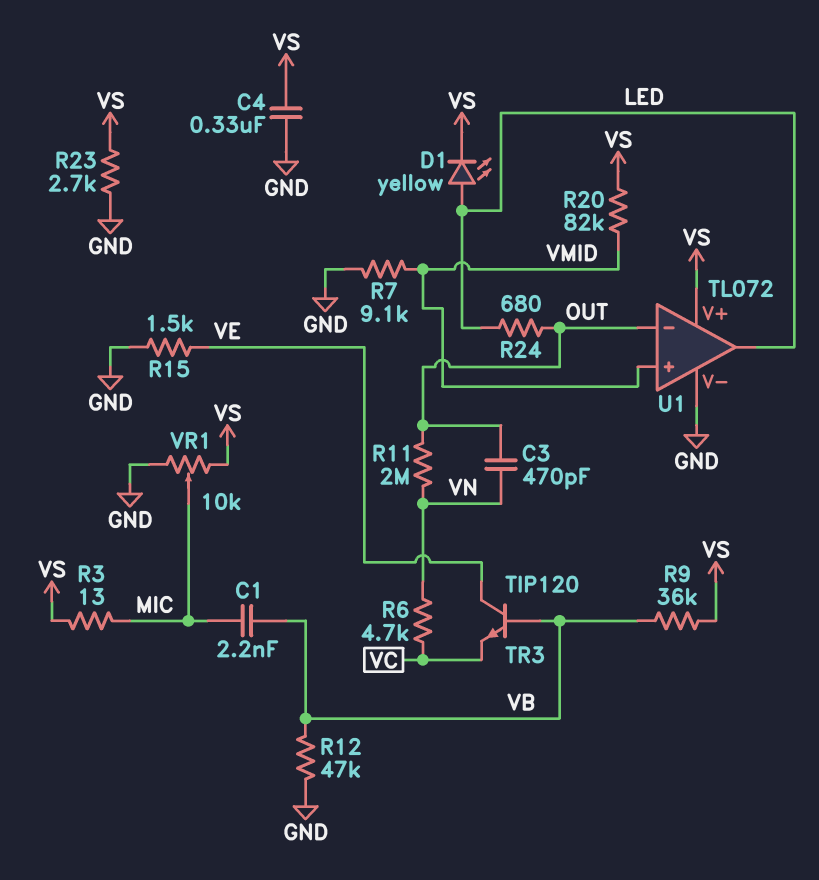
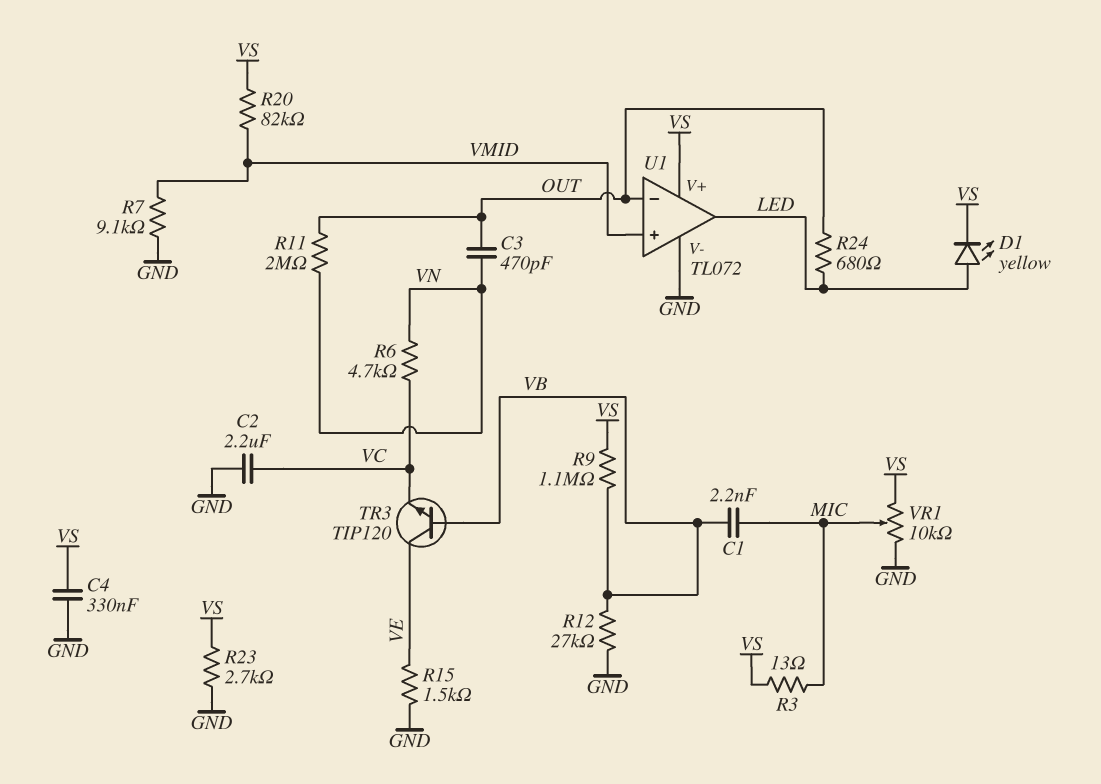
C2: none -> 2.2uF (GND, VC)
R9: 36k (VB, VS) -> 1.1M (VB, VS)
R12: 47k (GND, VB) -> 27k (GND, VB)

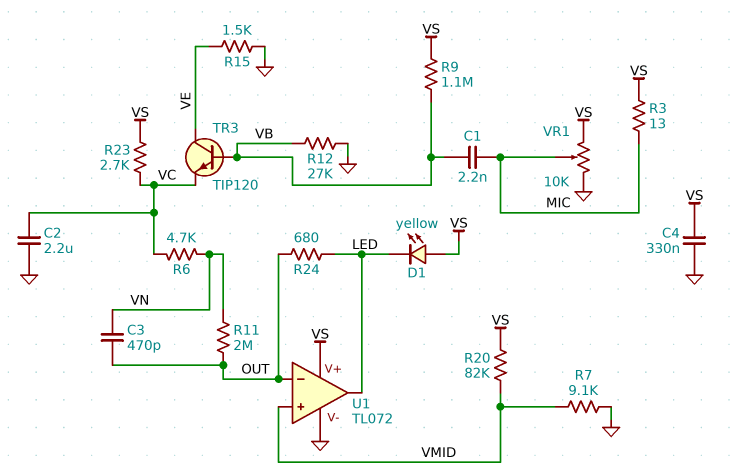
D1: LED yellow (A LED, K VS) -> LED yellow (A VS, K LED)
R23: 2.7k (GND, VS) -> 2.7k (VC, VS)

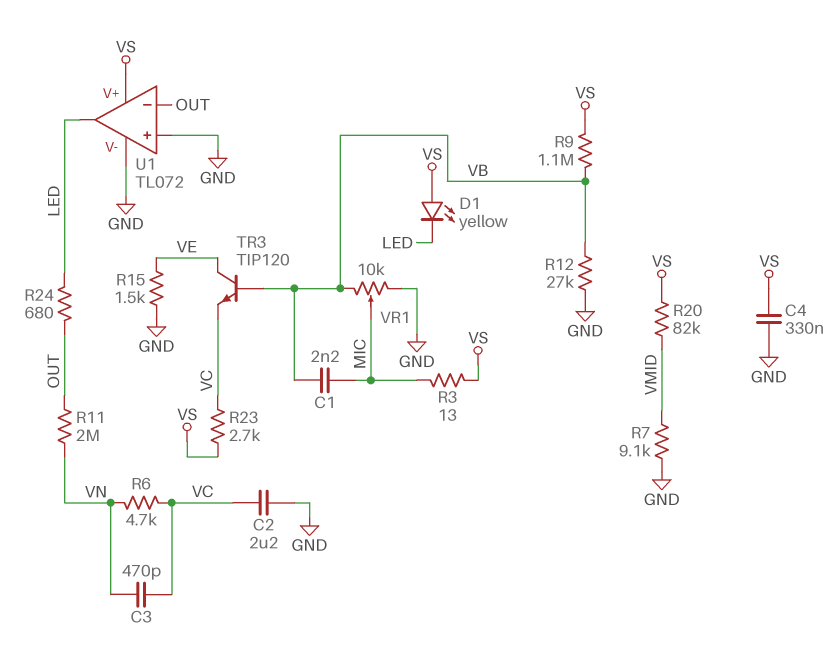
C3: 470pF (OUT, VN) -> 470pF (VC, VN)
U1 pin in+: VMID -> GND
VR1: 10k (GND, VS, wiper MIC) -> 10k (GND, VB, wiper MIC)

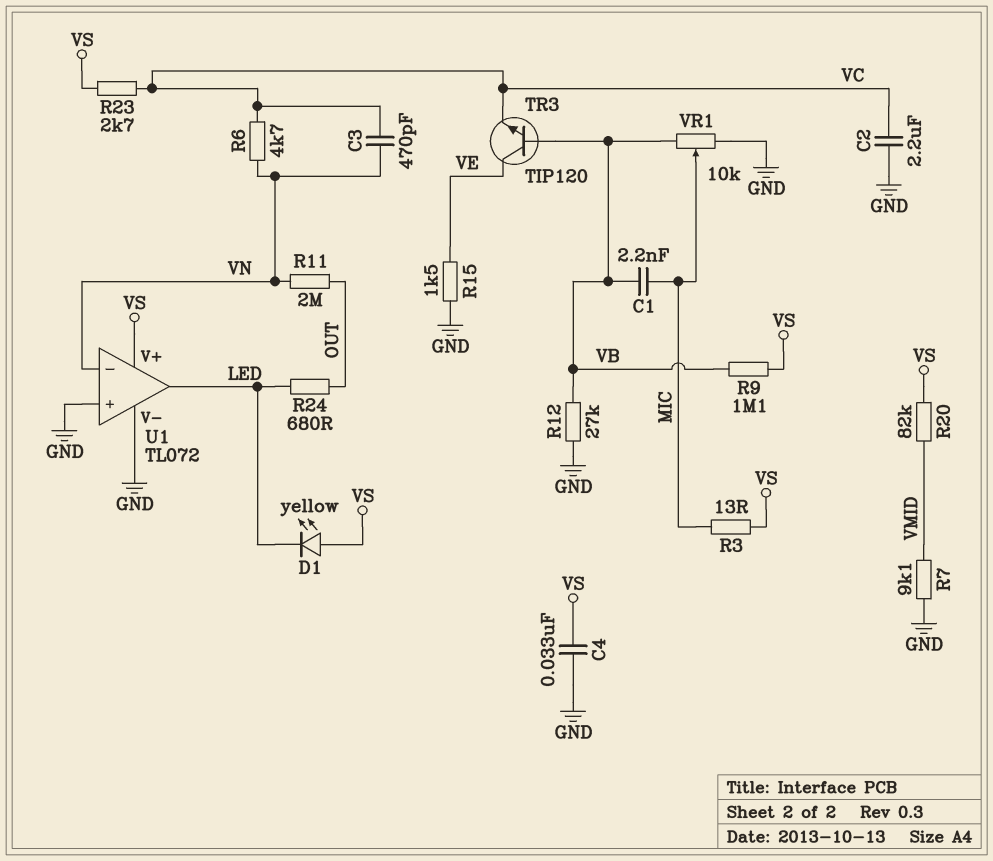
C4: 330nF (GND, VS) -> 33nF (GND, VS)
U1 pin in-: OUT -> VN

